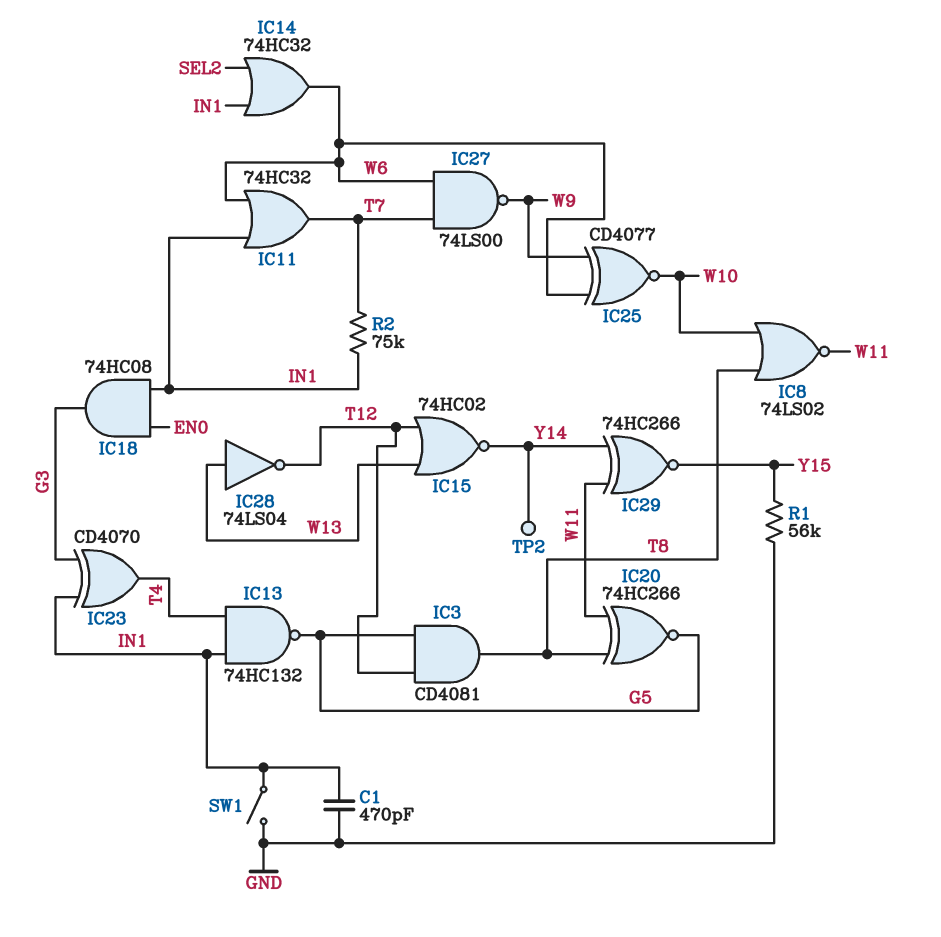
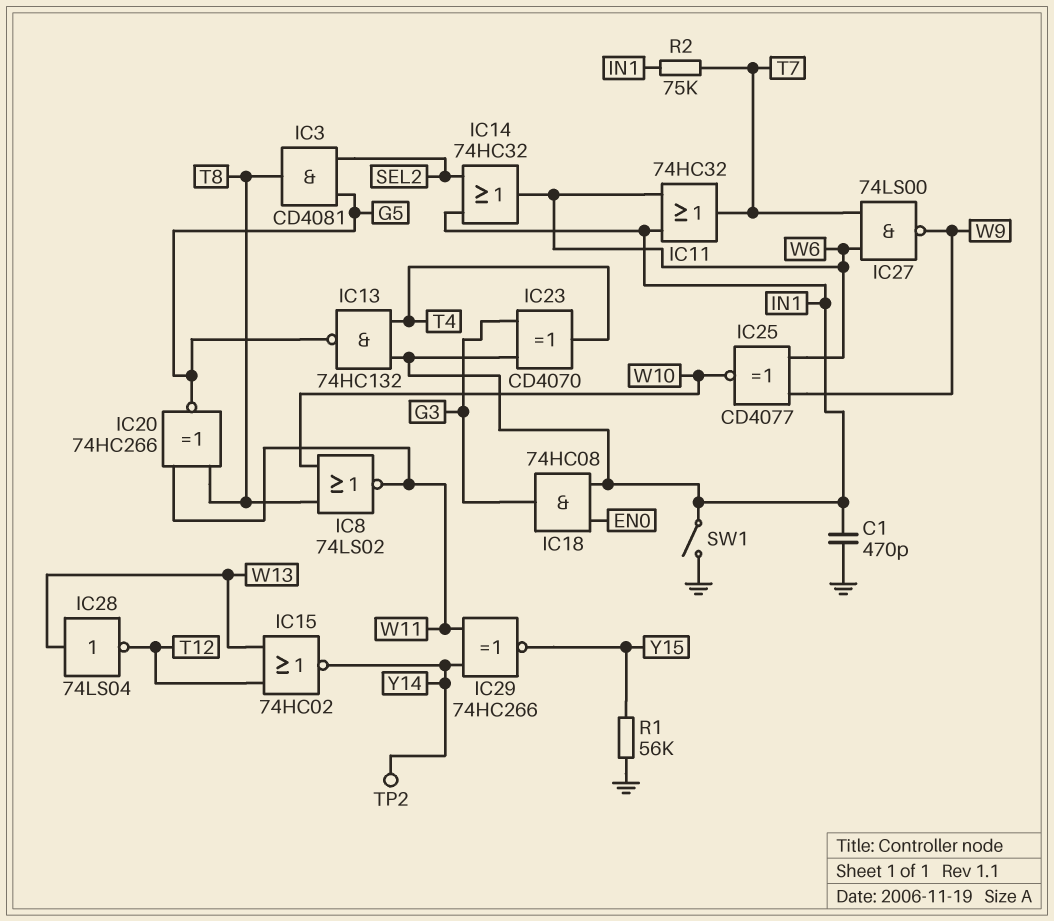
IC3: AND CD4081 (in G5, in T12, out T8) -> AND CD4081 (in G5, in SEL2, out T8)

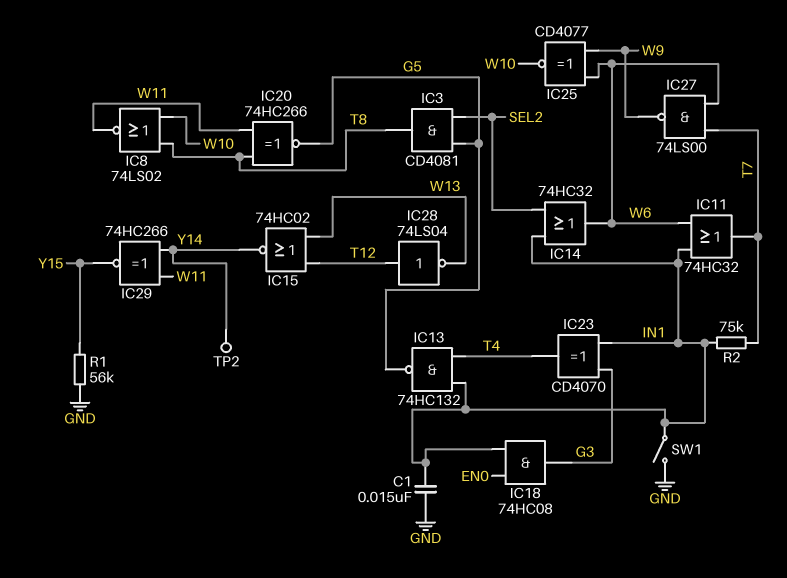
C1: 470pF (GND, IN1) -> 15nF (GND, IN1)
IC28: NOT 74LS04 (in W13, out T12) -> NOT 74LS04 (in T12, out W13)

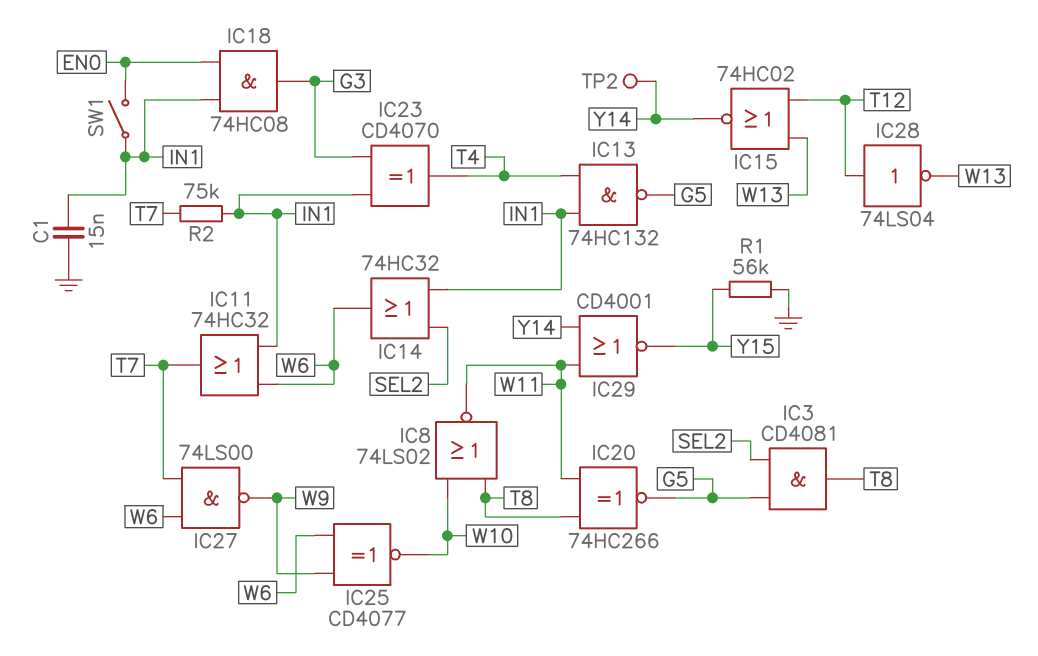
IC29: XNOR 74HC266 (in W11, in Y14, out Y15) -> NOR CD4001 (in W11, in Y14, out Y15)
SW1: switch (GND, IN1) -> switch (EN0, IN1)

